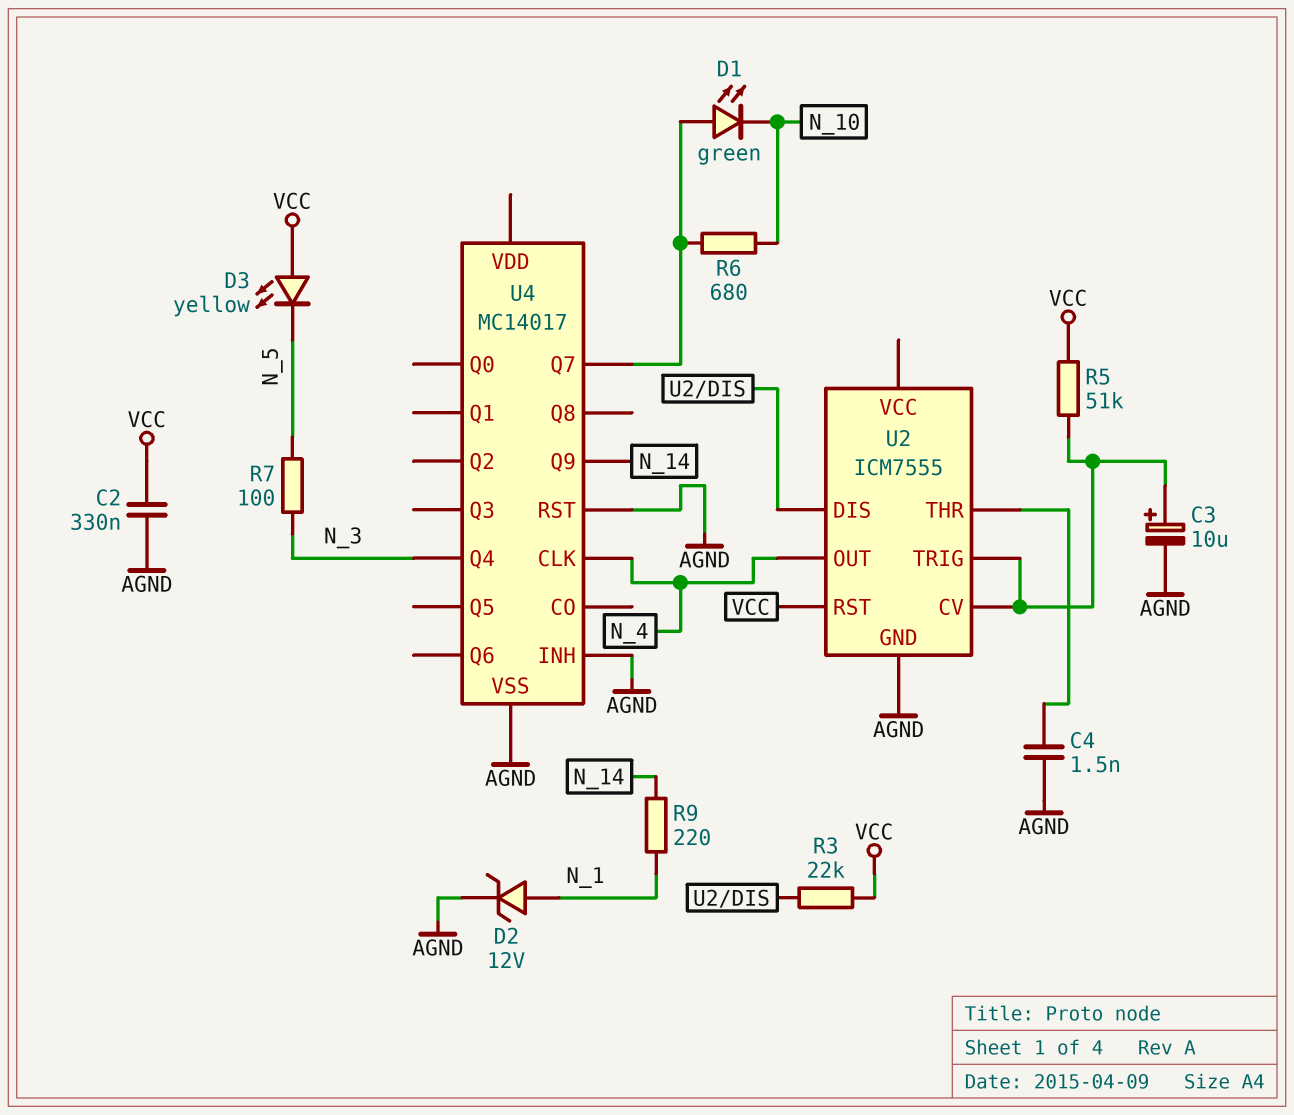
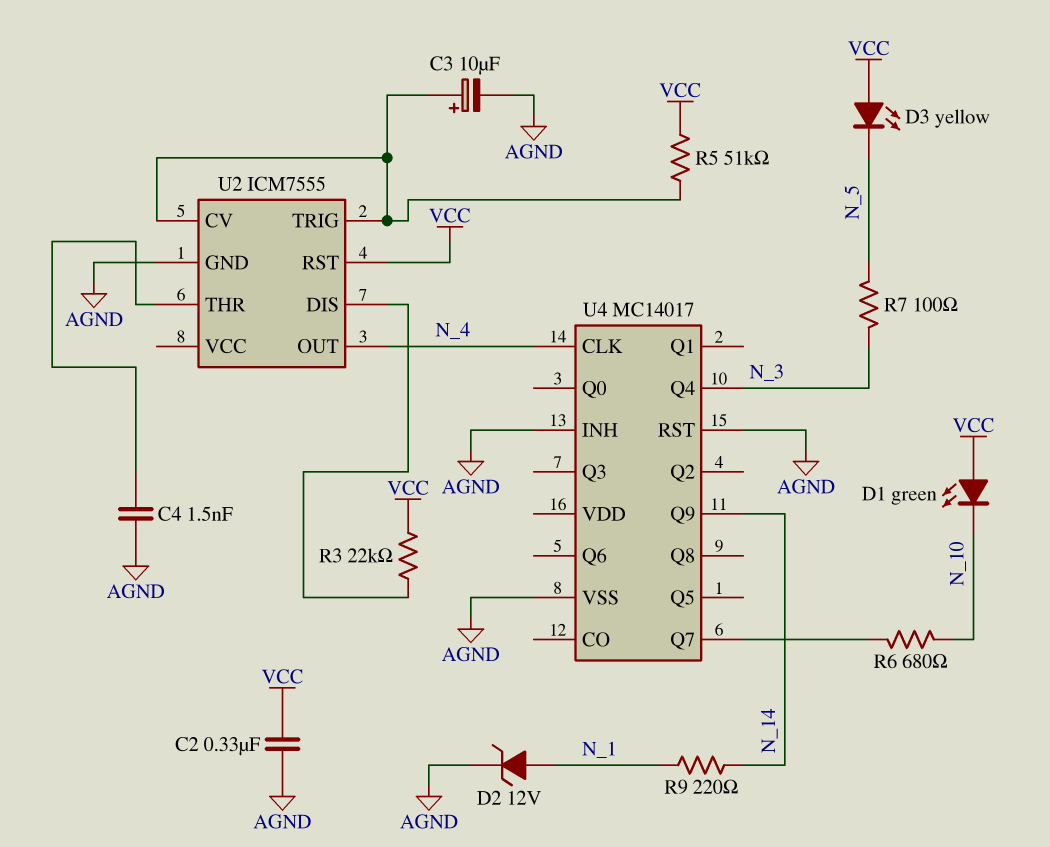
D1: LED green (A U4/Q7, K N_10) -> LED green (A VCC, K N_10)

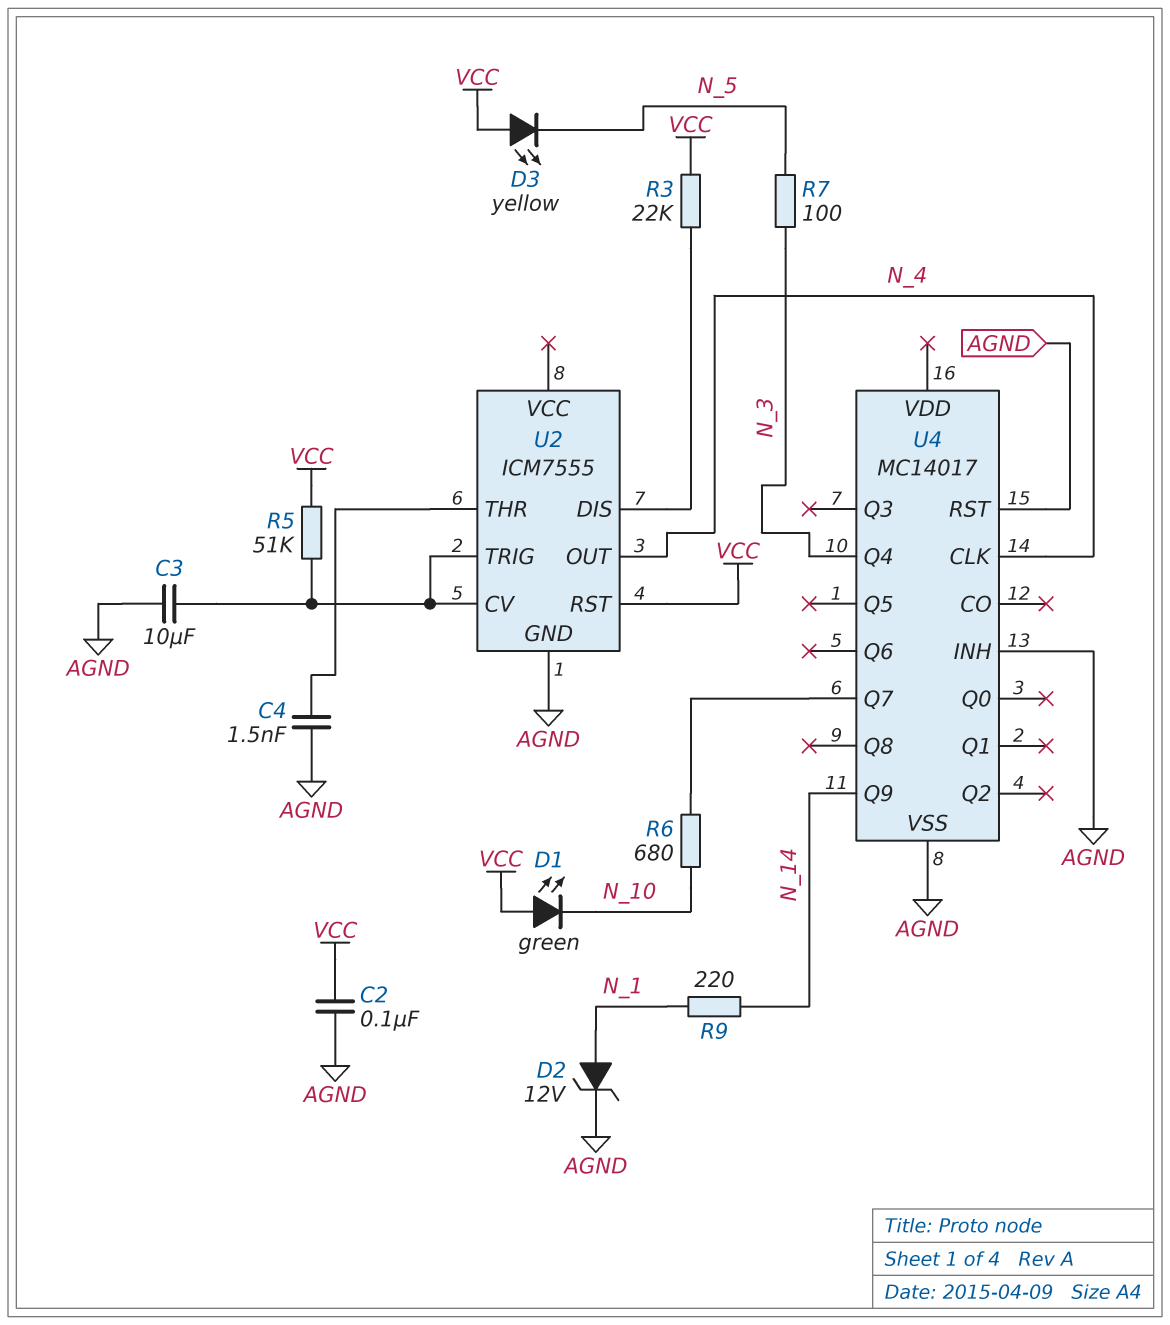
C2: 330nF (AGND, VCC) -> 100nF (AGND, VCC)
C3: 10uF (plus U2/CV, minus AGND) -> 10uF (AGND, U2/CV)

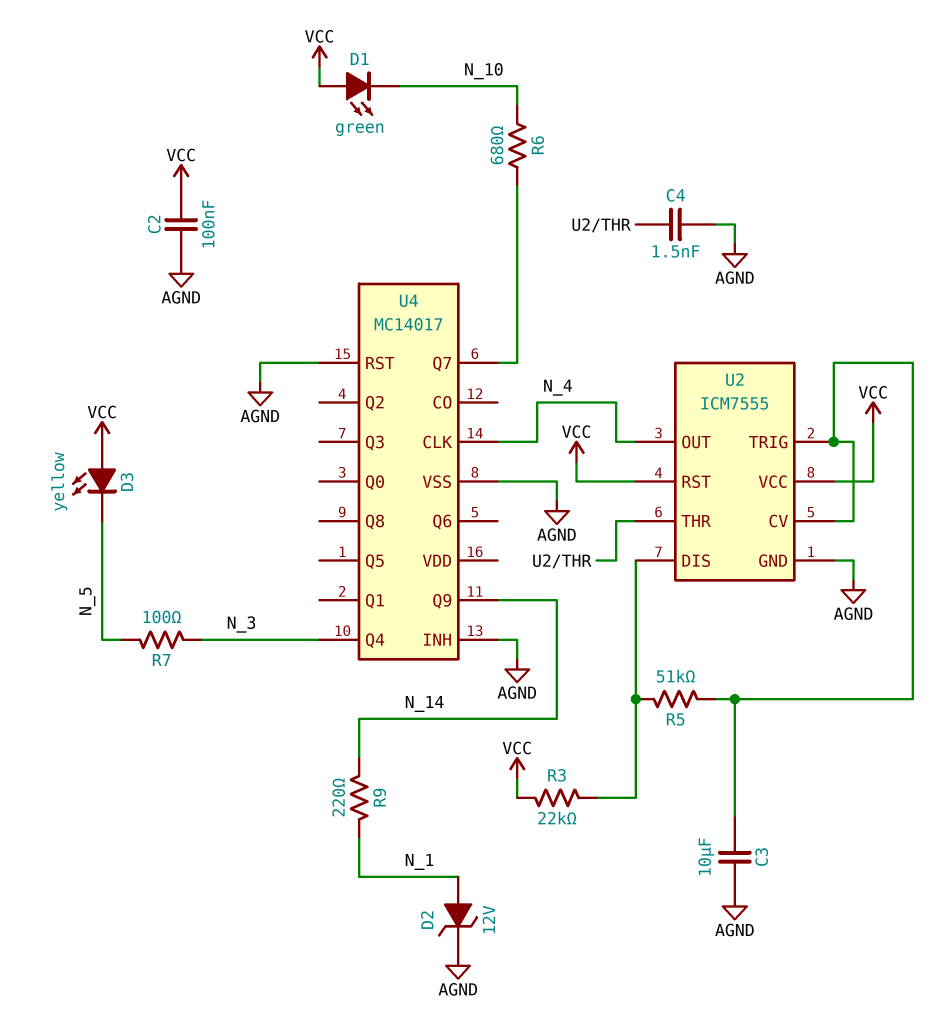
R5: 51k (U2/CV, VCC) -> 51k (U2/CV, U2/DIS)
U2 pin VCC: none -> VCC

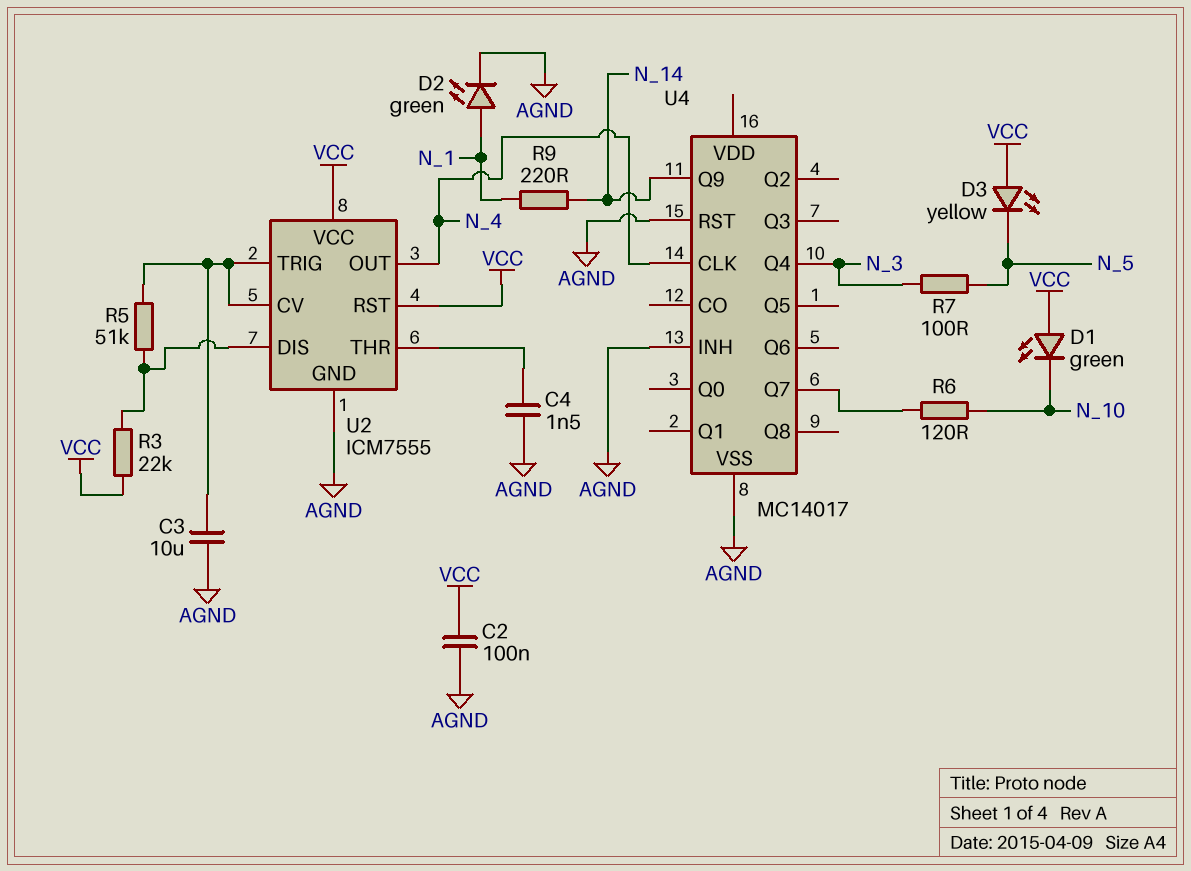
D2: zener 12V (A N_1, K AGND) -> LED green (A N_1, K AGND)
R6: 680 (N_10, U4/Q7) -> 120 (N_10, U4/Q7)

